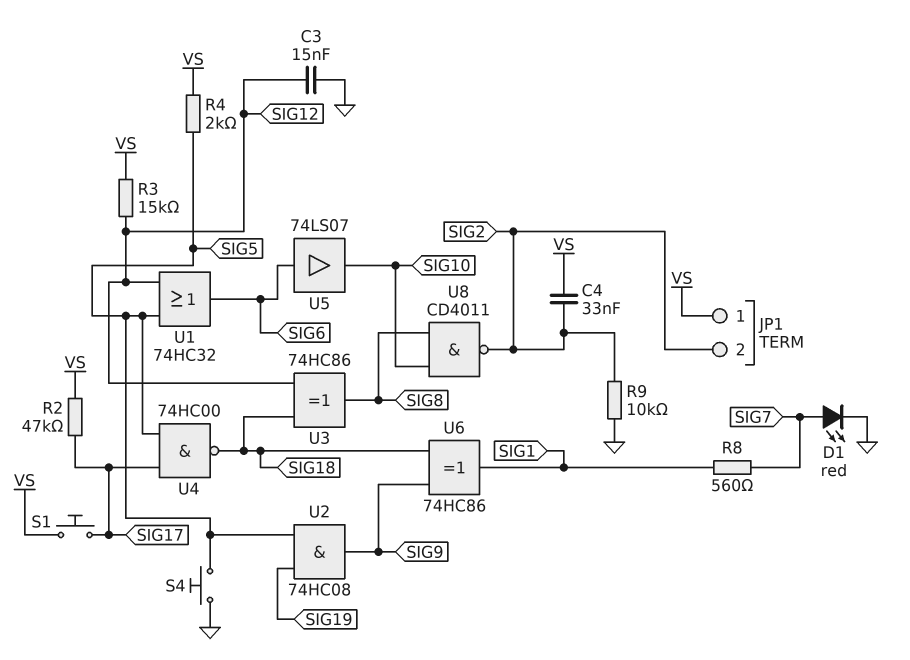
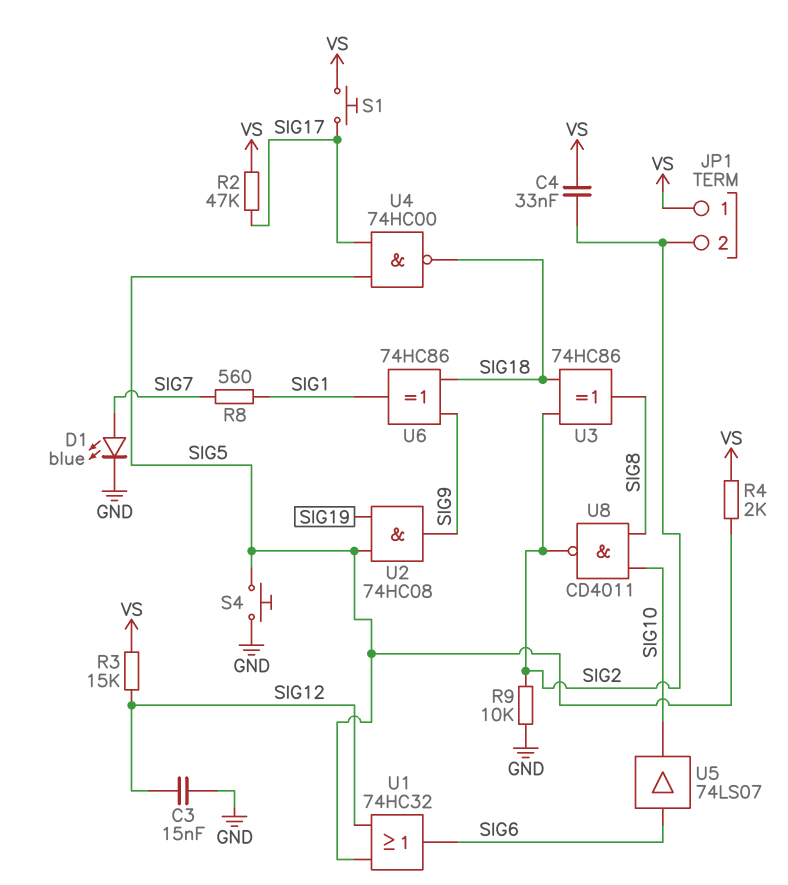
D1: LED red (A SIG7, K GND) -> LED blue (A SIG7, K GND)
U3: XOR 74HC86 (in SIG12, in SIG18, out SIG8) -> XOR 74HC86 (in SIG2, in SIG18, out SIG8)

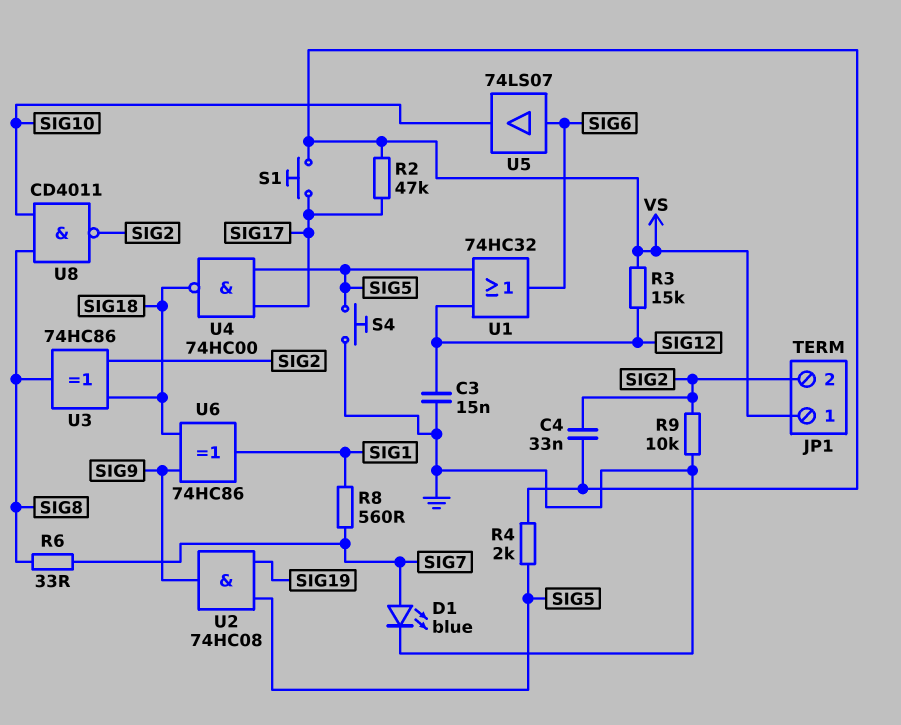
R6: none -> 33 (SIG7, SIG8)

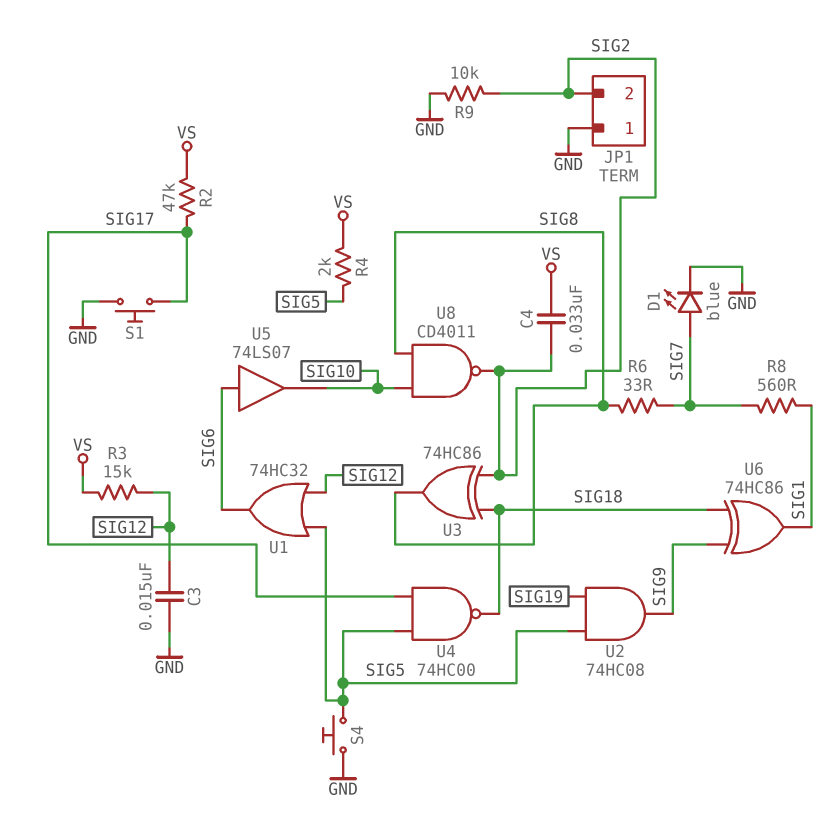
JP1 pin 1: VS -> GND
S1: button (SIG17, VS) -> button (GND, SIG17)

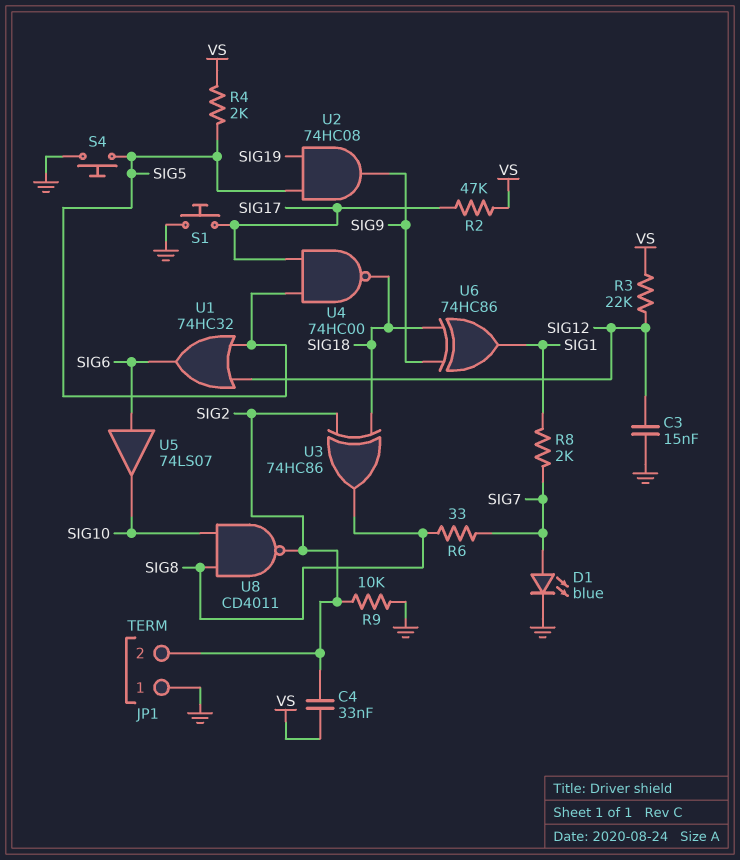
R3: 15k (SIG12, VS) -> 22k (SIG12, VS)
R8: 560 (SIG1, SIG7) -> 2k (SIG1, SIG7)

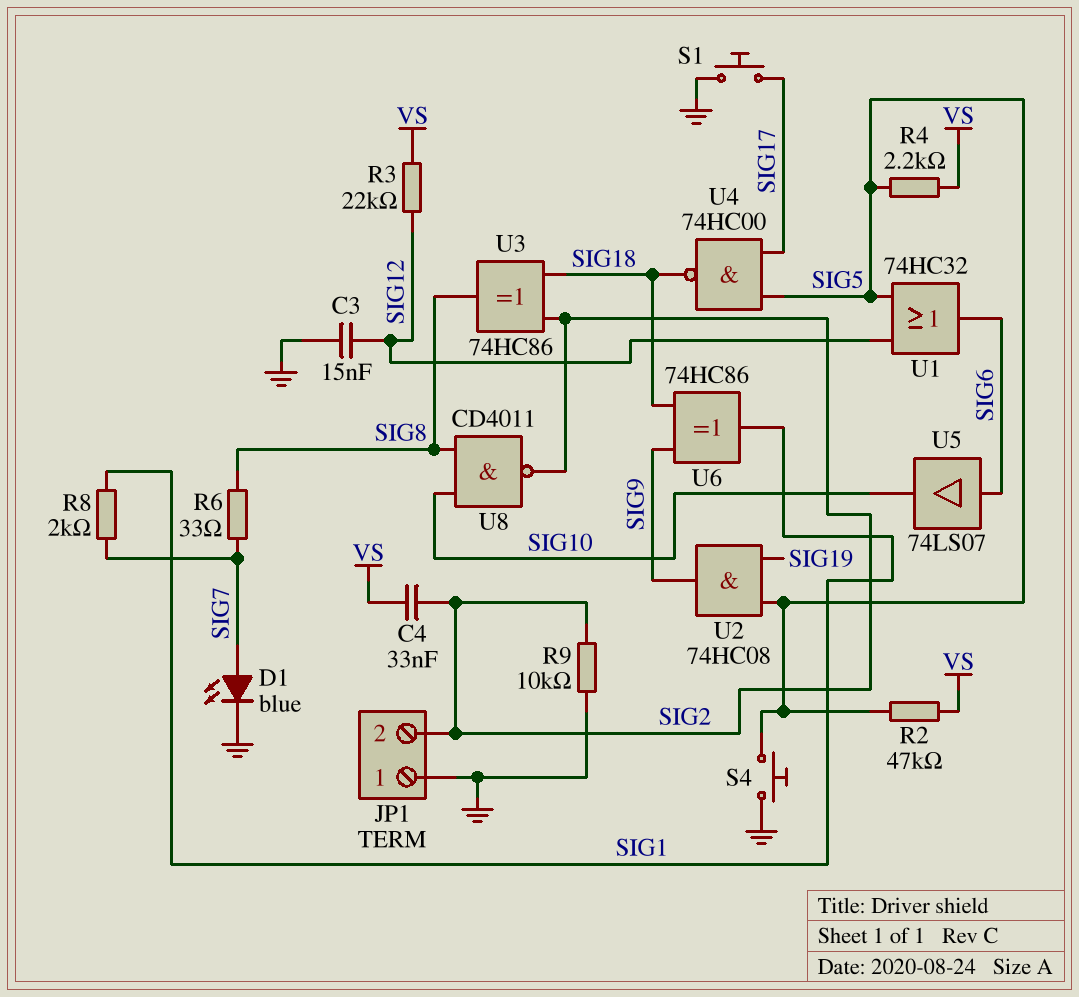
R2: 47k (SIG17, VS) -> 47k (SIG5, VS)
R4: 2k (SIG5, VS) -> 2.2k (SIG5, VS)

